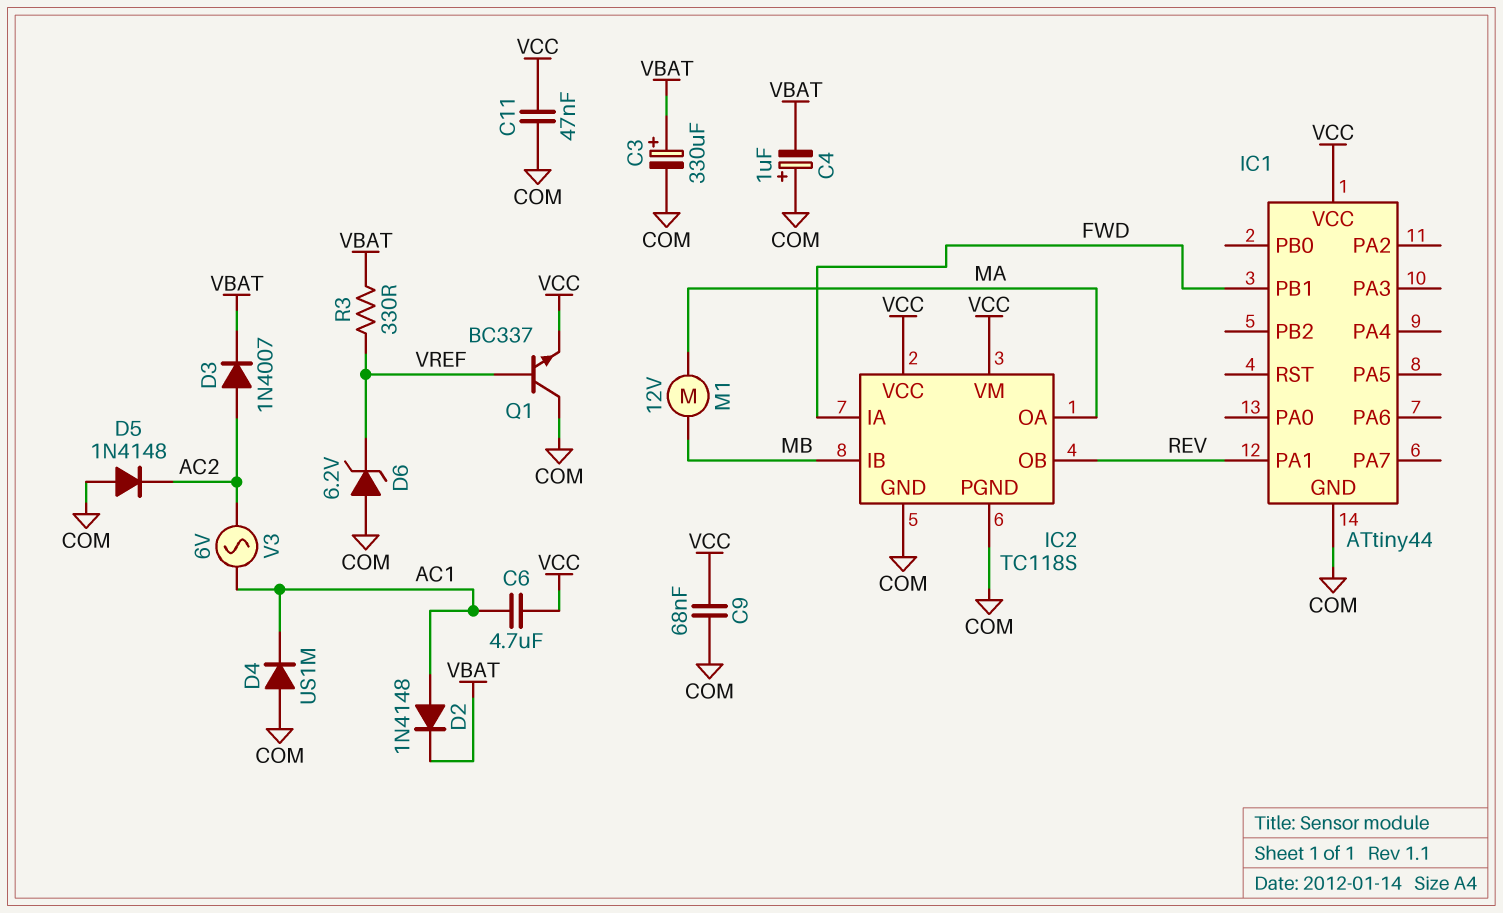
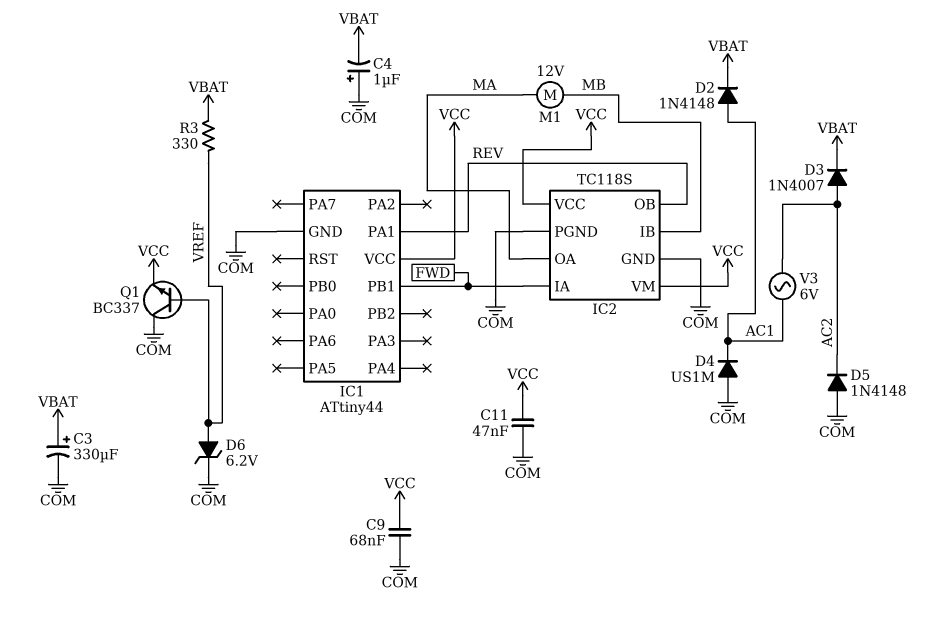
C6: 4.7uF (AC1, VCC) -> none
D6: zener 6.2V (A COM, K VREF) -> zener 6.2V (A VREF, K COM)

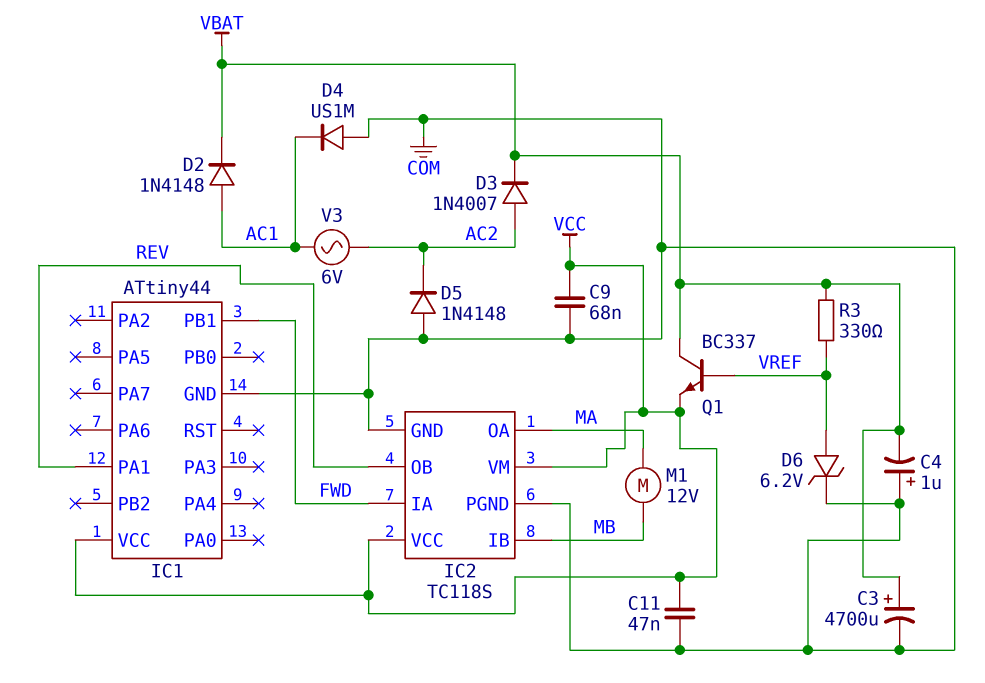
C3: 330uF (plus VBAT, minus COM) -> 4700uF (plus VBAT, minus COM)
Q1: NPN BC337 (B VREF, C COM, E VCC) -> NPN BC337 (B VREF, C VBAT, E VCC)

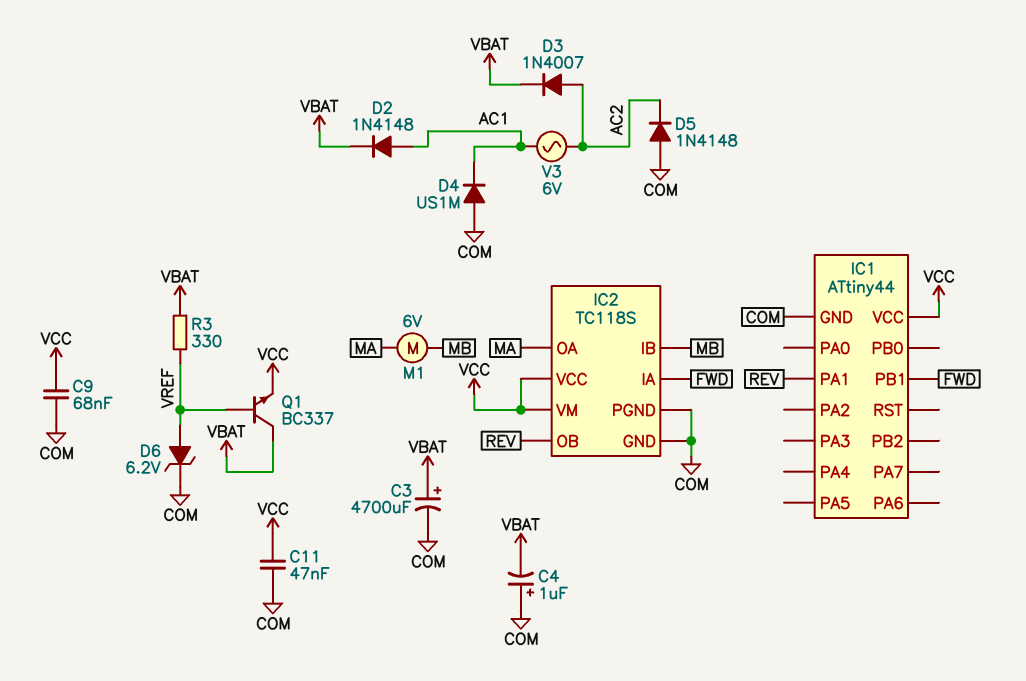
M1: motor 12V (MA, MB) -> motor 6V (MA, MB)

